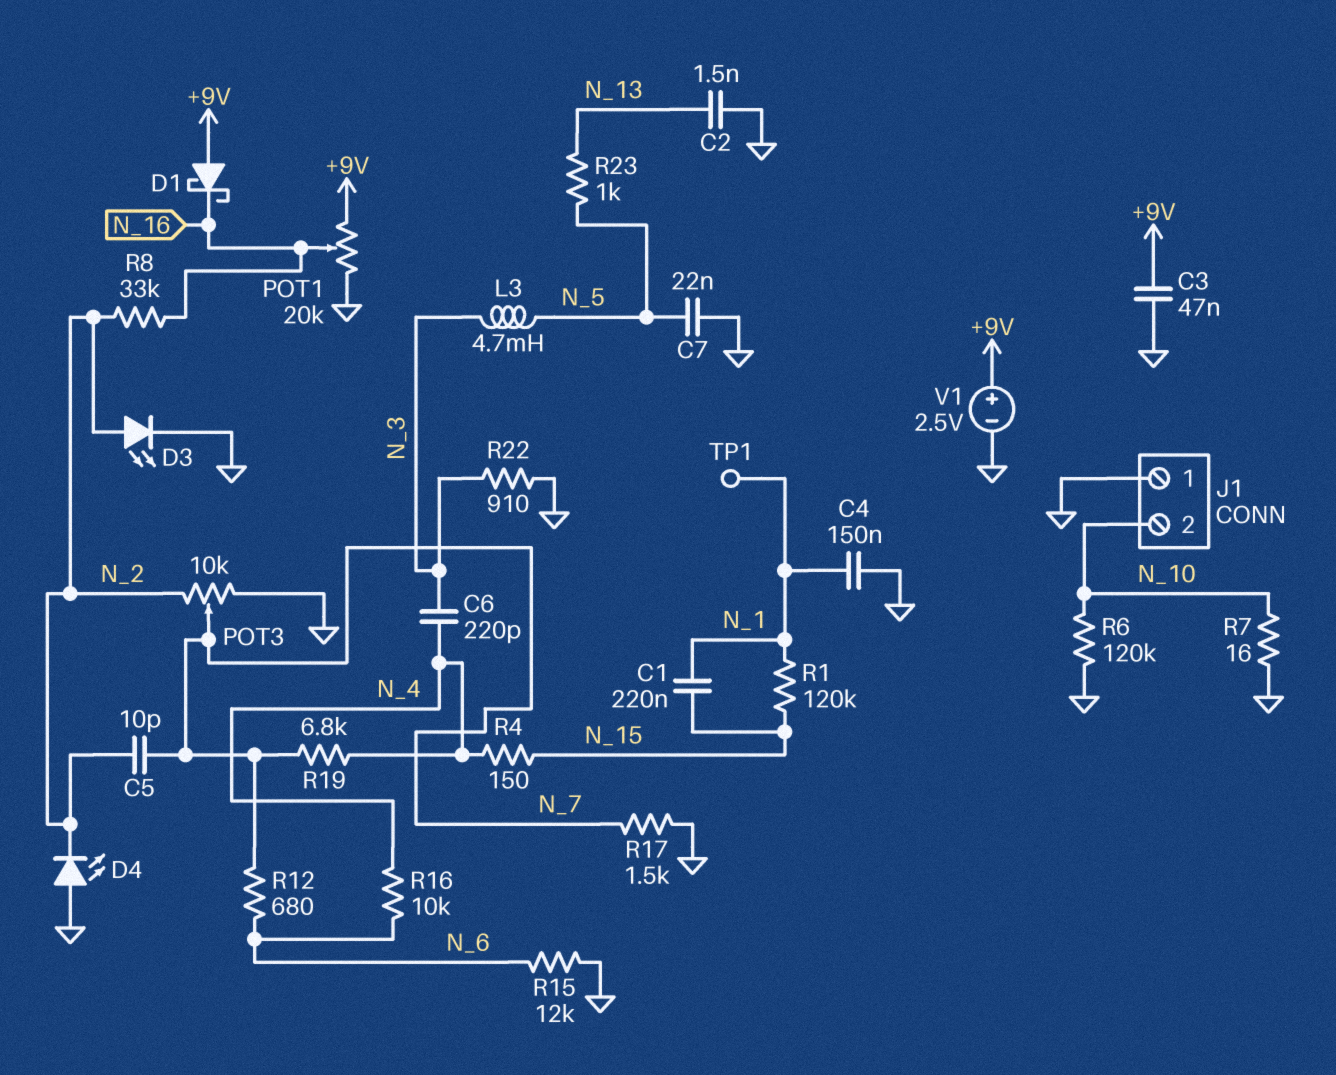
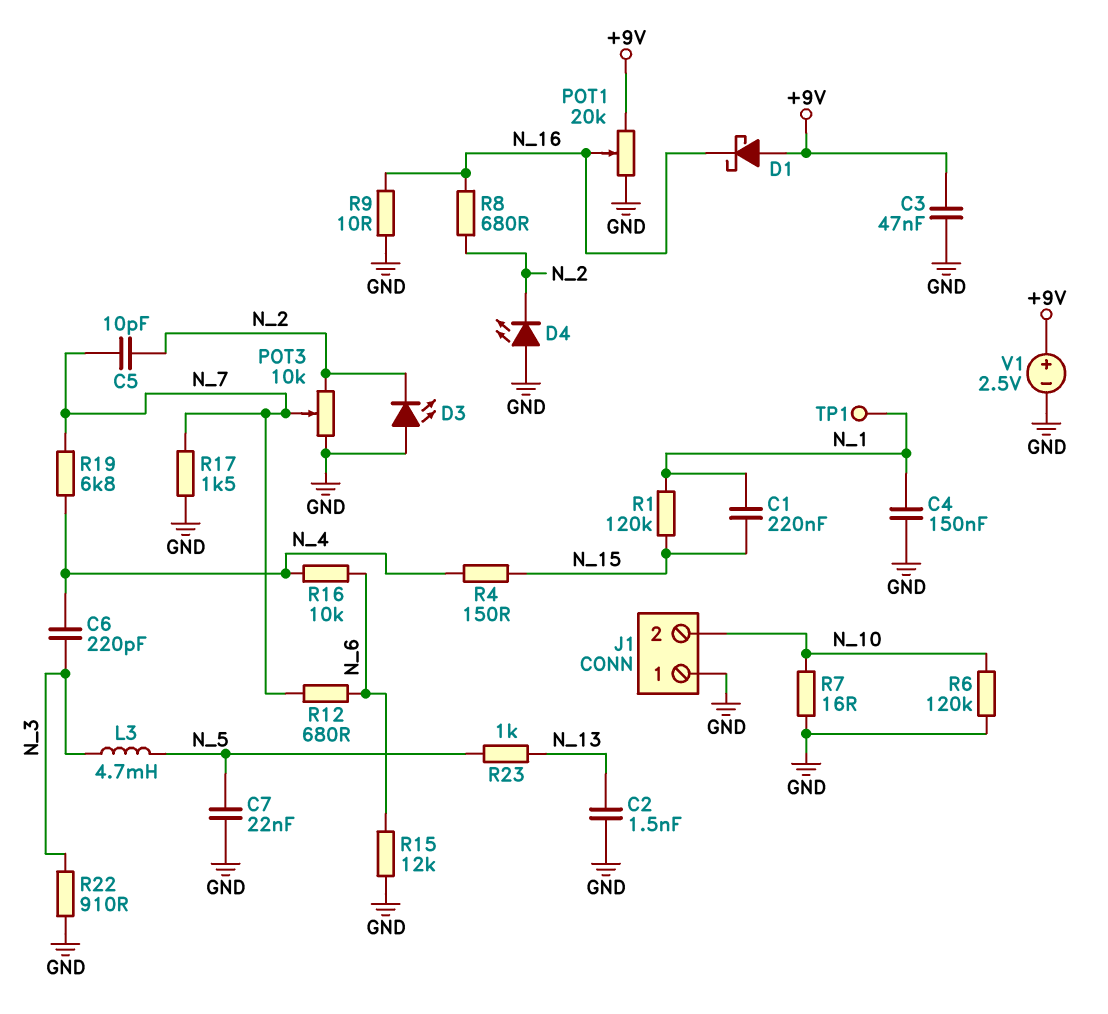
D3: LED (A N_2, K GND) -> LED (A GND, K N_2)
R8: 33k (N_2, N_16) -> 680 (N_2, N_16)
R9: none -> 10 (GND, N_16)

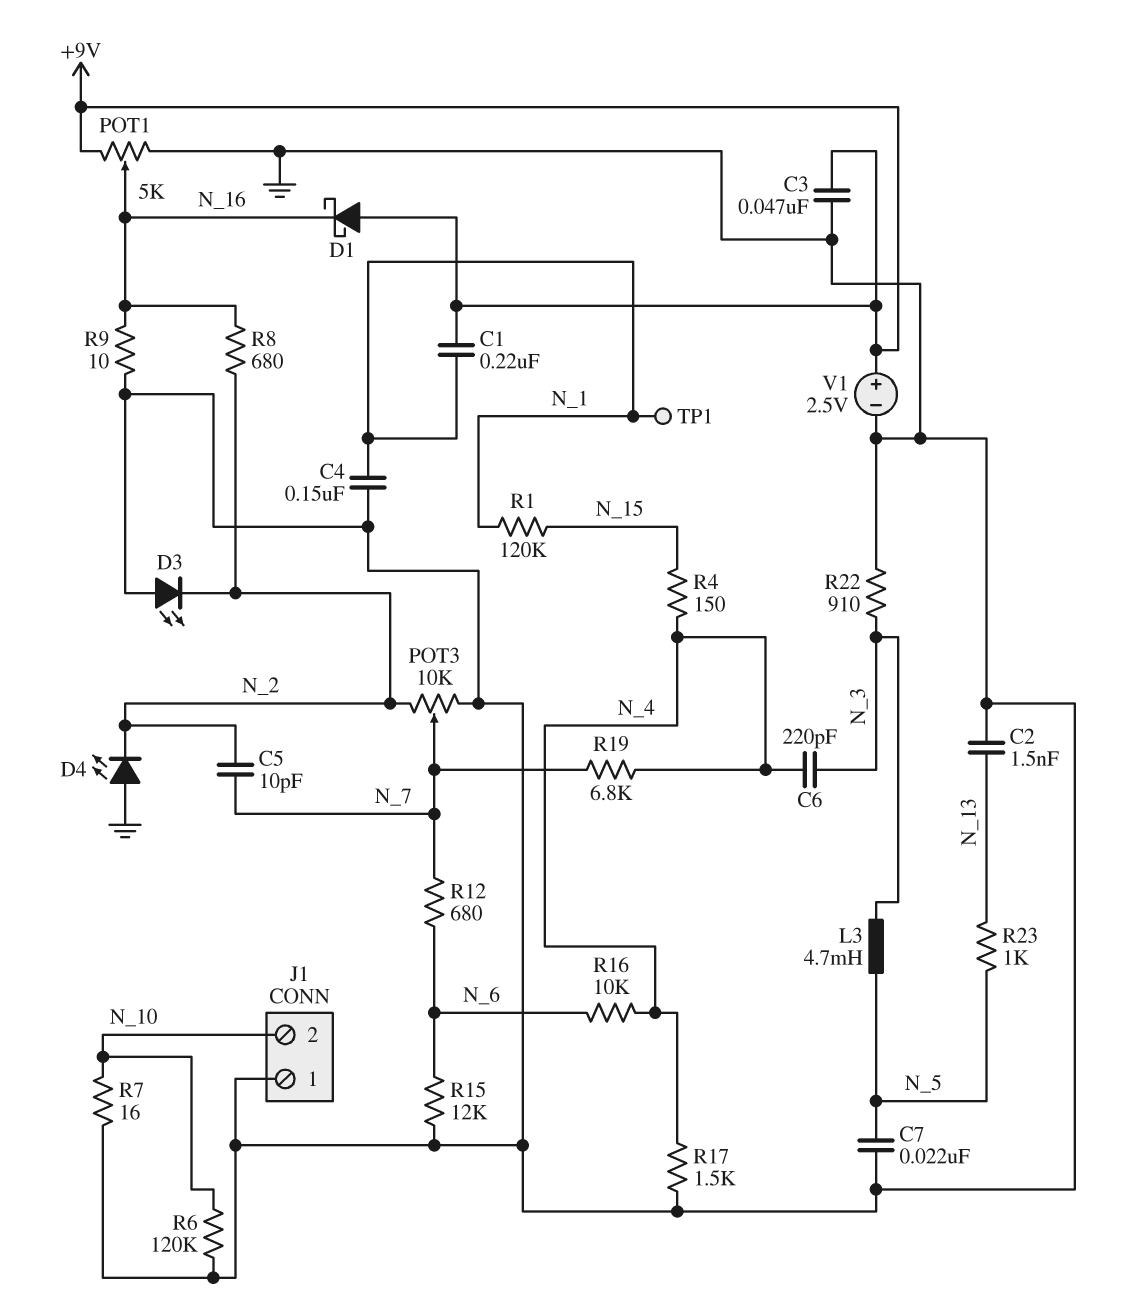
C1: 220nF (N_1, N_15) -> 220nF (+9V, N_1)
POT1: 20k (+9V, GND, wiper N_16) -> 5k (+9V, GND, wiper N_16)
R17: 1.5k (GND, N_7) -> 1.5k (GND, N_4)

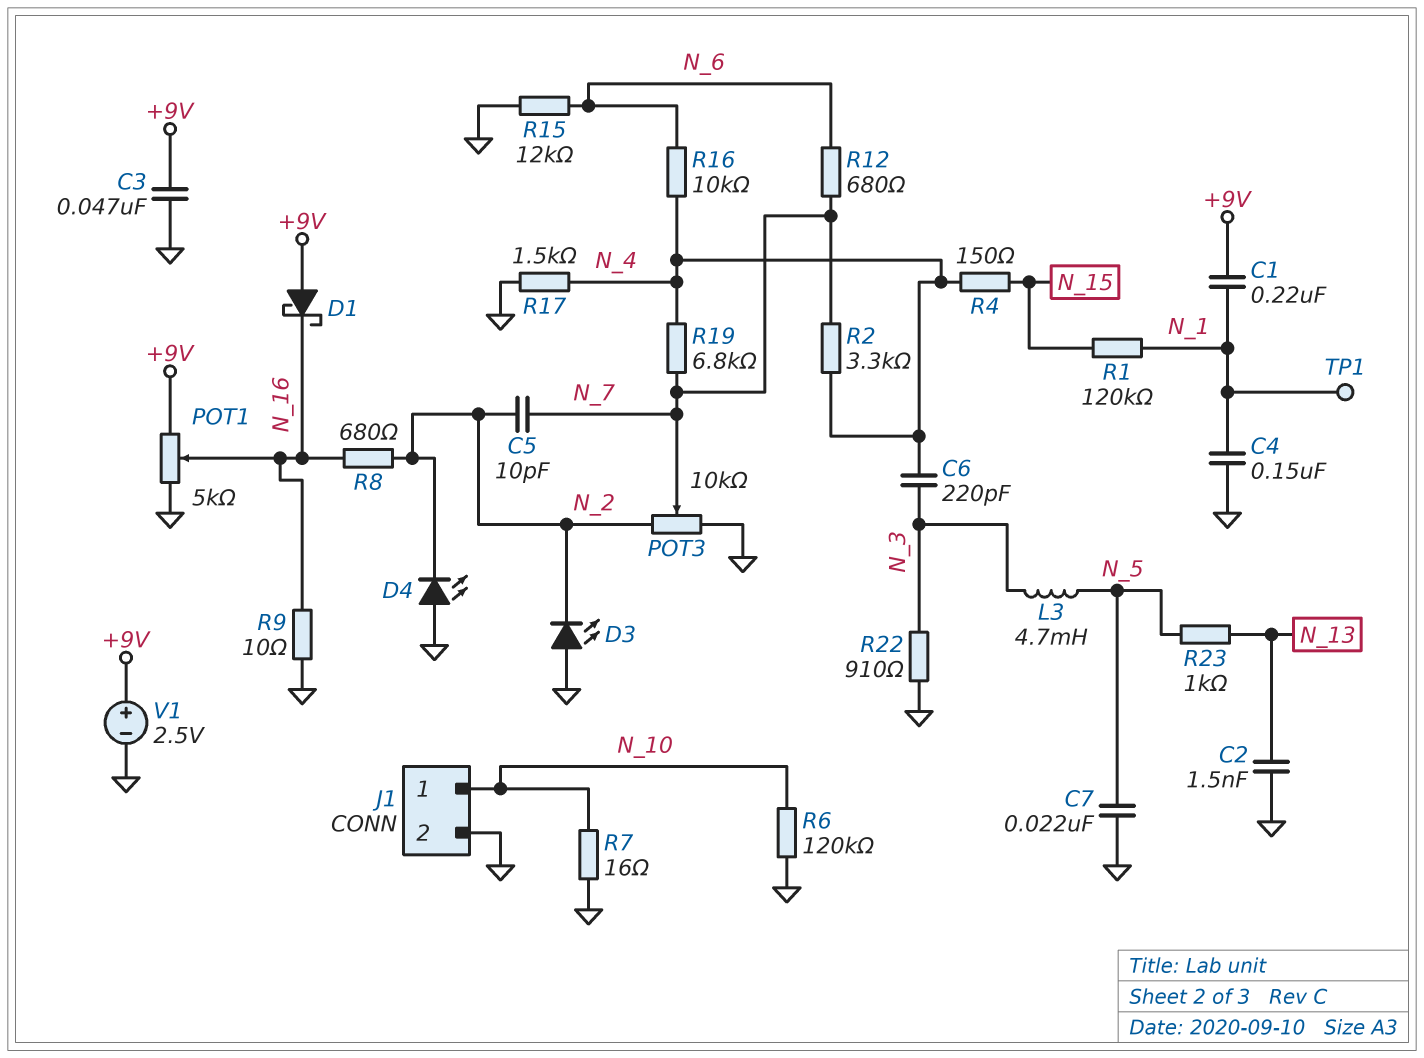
J1 pin 1: GND -> N_10
J1 pin 2: N_10 -> GND
R2: none -> 3.3k (N_4, N_7)

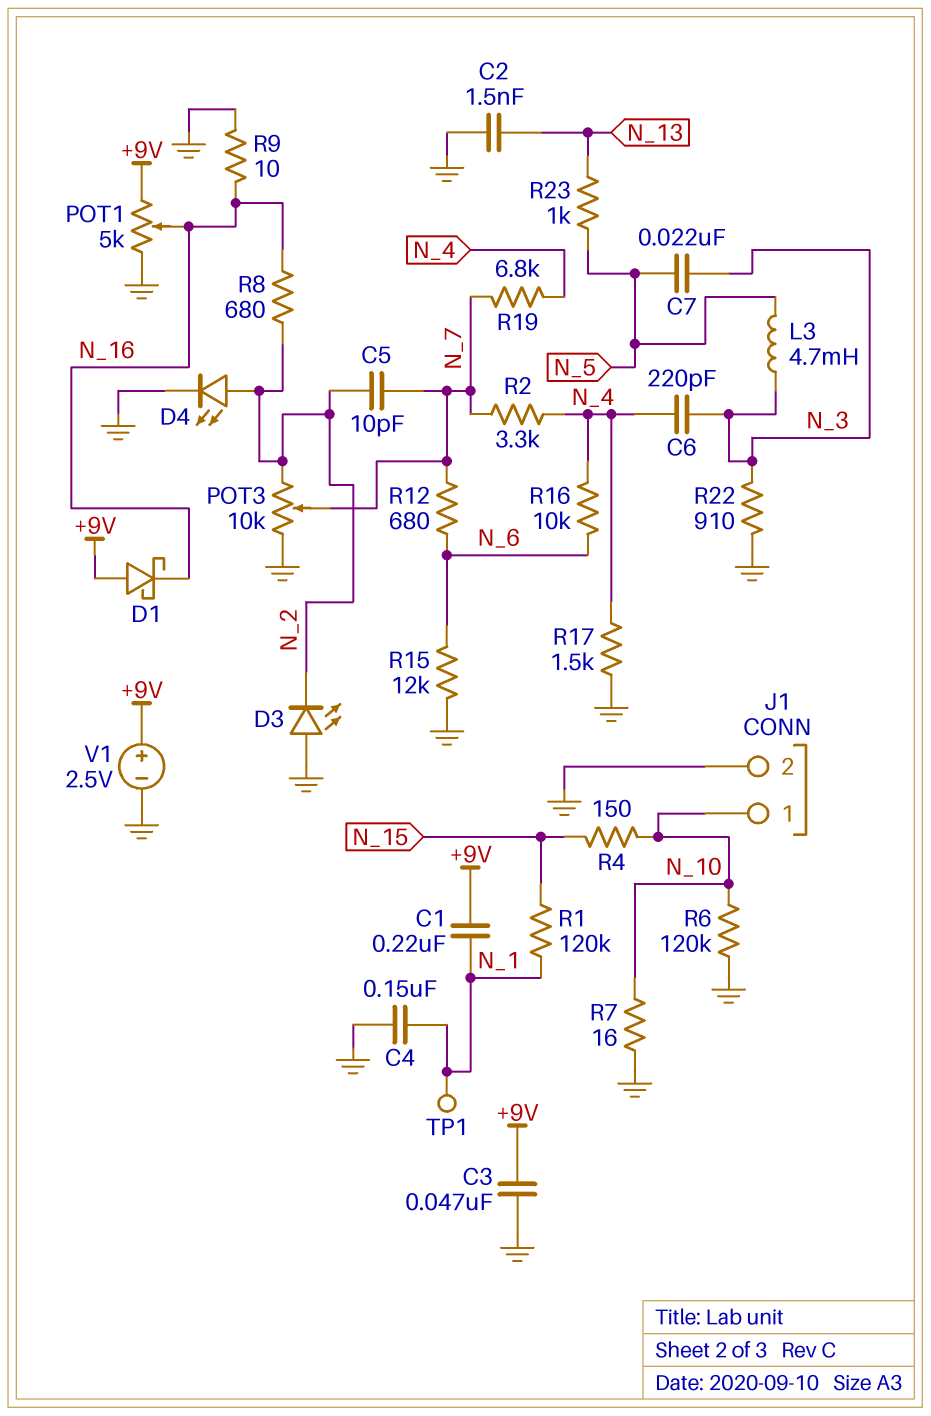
C7: 22nF (GND, N_5) -> 22nF (N_3, N_5)
D4: LED (A GND, K N_2) -> LED (A N_2, K GND)
R4: 150 (N_4, N_15) -> 150 (N_10, N_15)

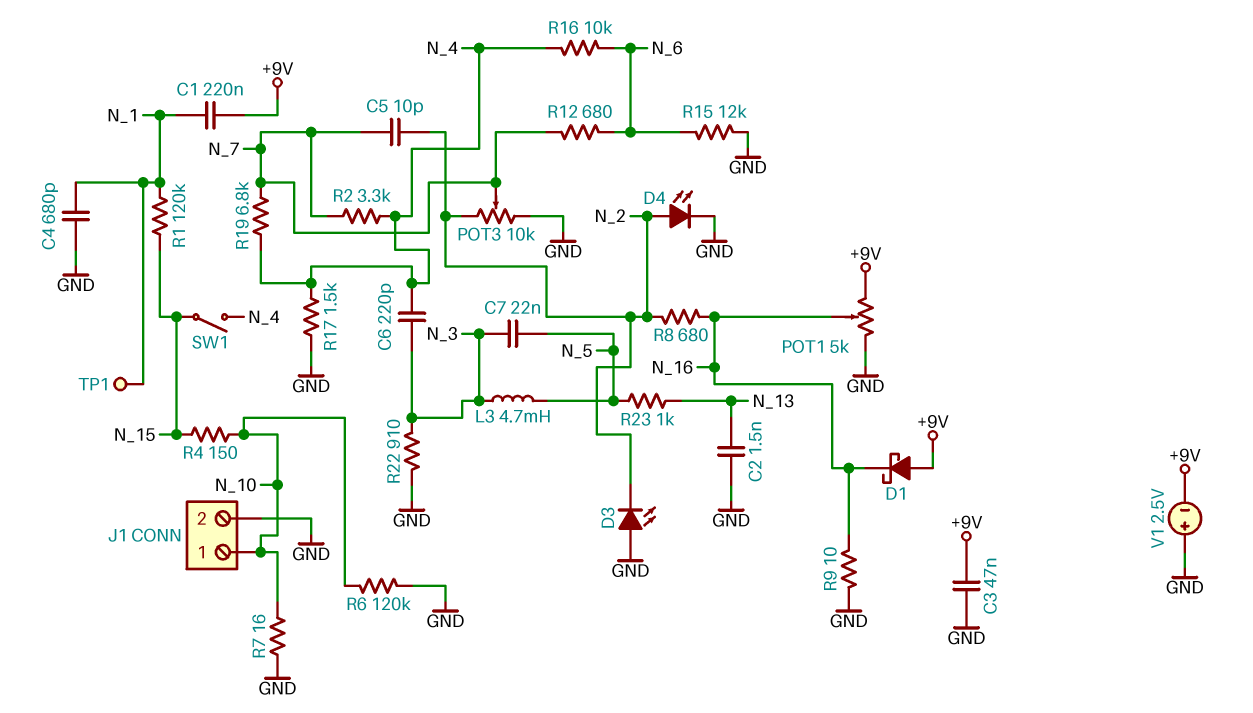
C4: 150nF (GND, N_1) -> 680pF (GND, N_1)
SW1: none -> switch (N_4, N_15)
V1: 2.5V (plus +9V, minus GND) -> 2.5V (plus GND, minus +9V)

